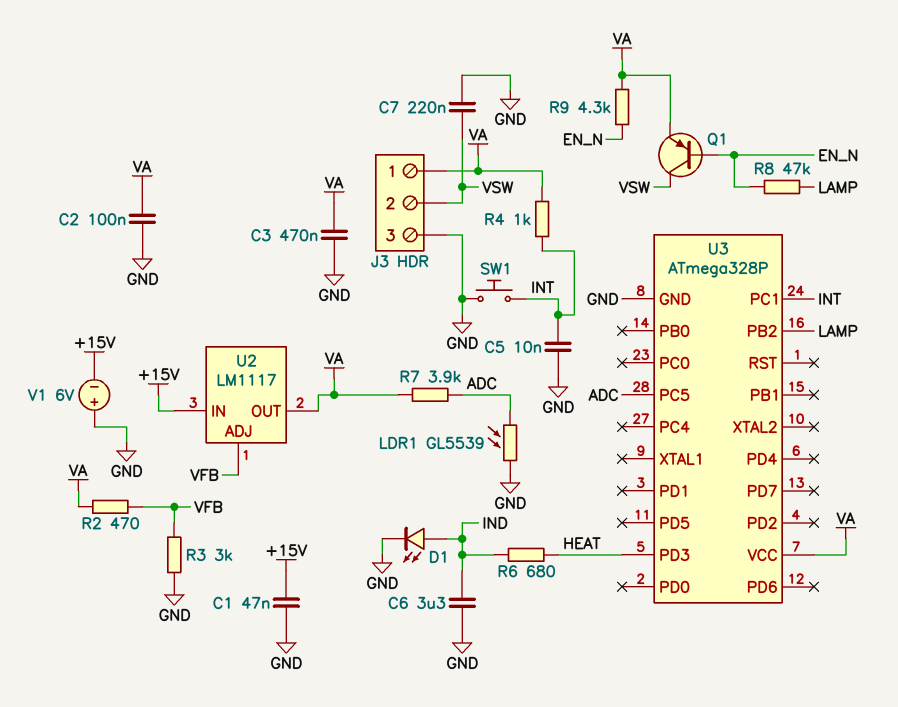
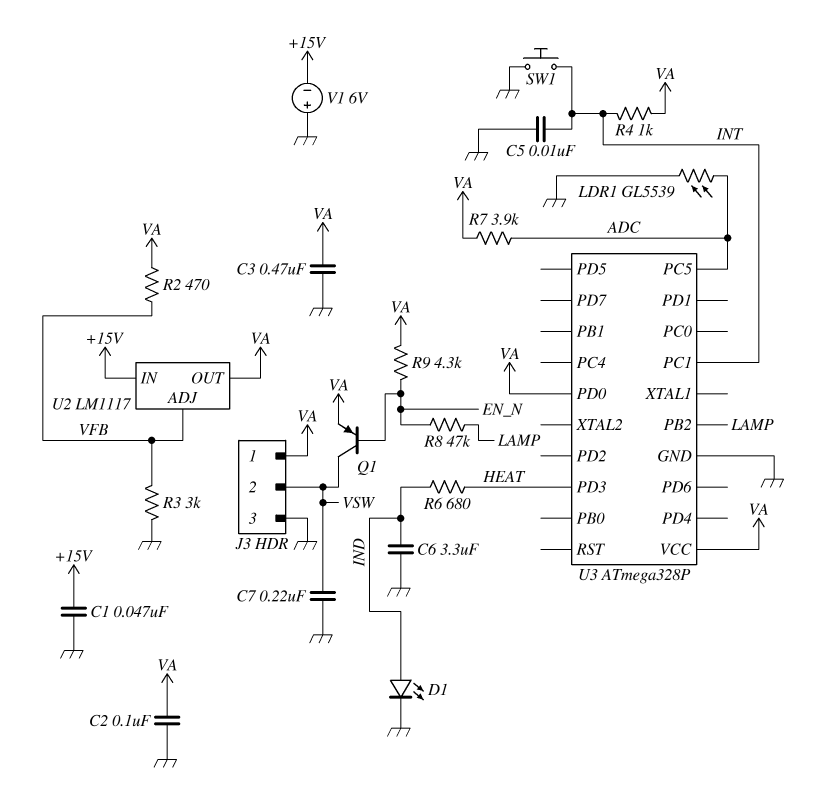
U3 pin PD0: none -> VA

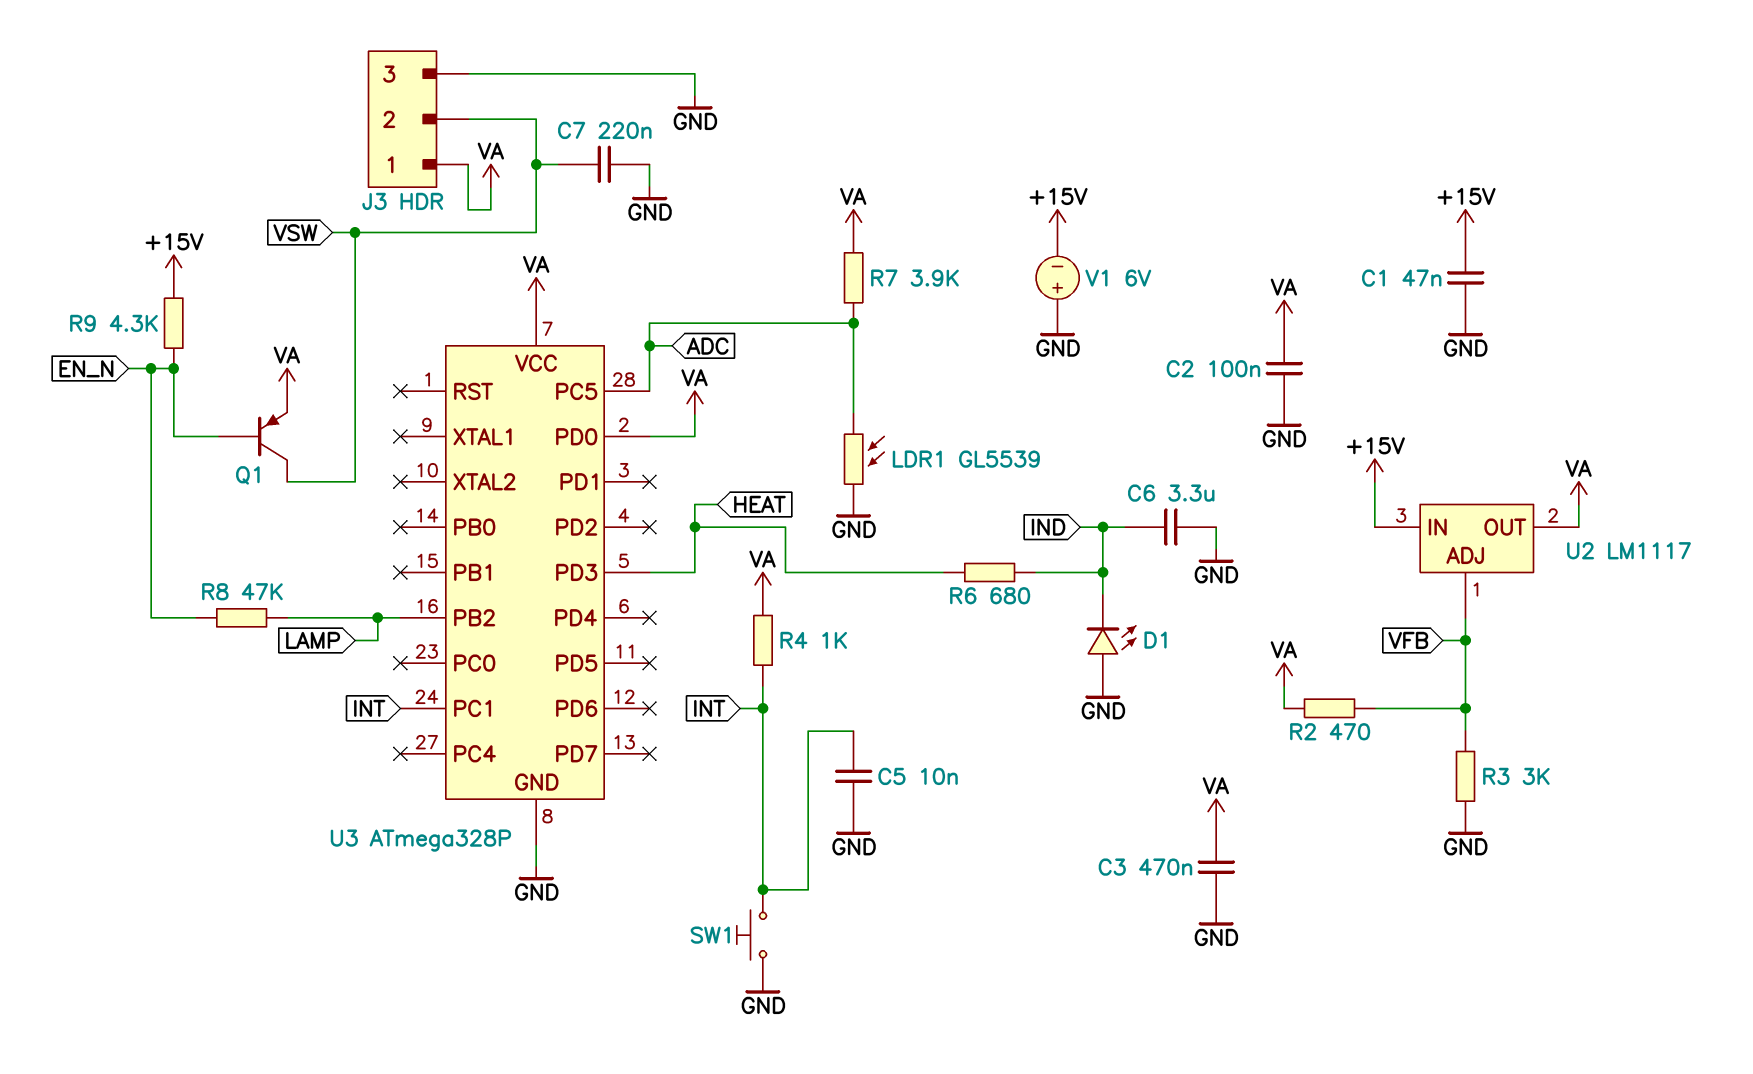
D1: LED (A IND, K GND) -> LED (A GND, K IND)
R9: 4.3k (EN_N, VA) -> 4.3k (+15V, EN_N)

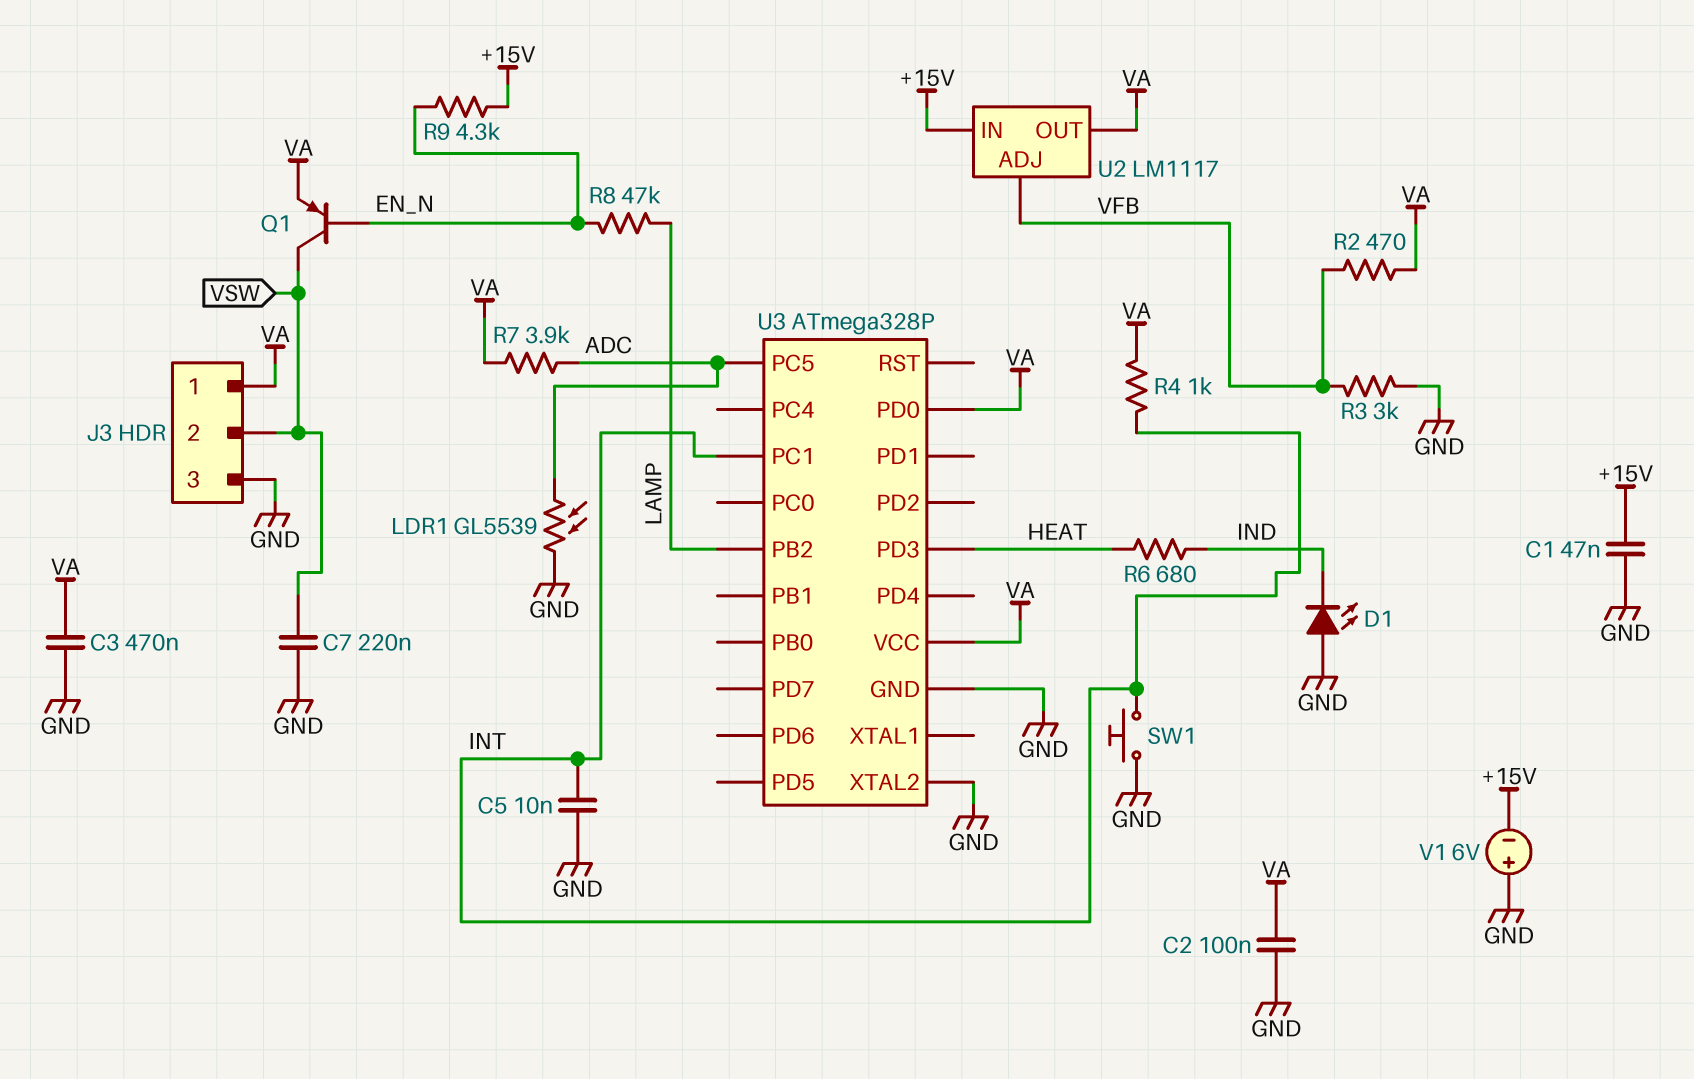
C6: 3.3uF (GND, IND) -> none
U3 pin XTAL2: none -> GND

